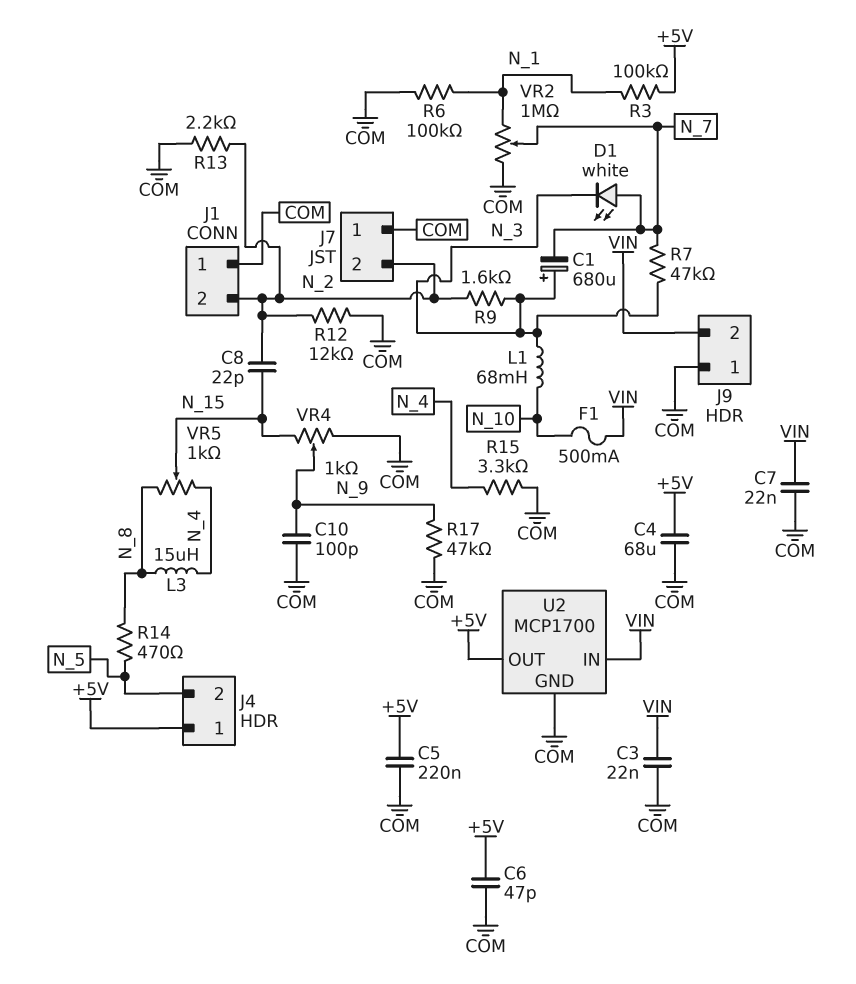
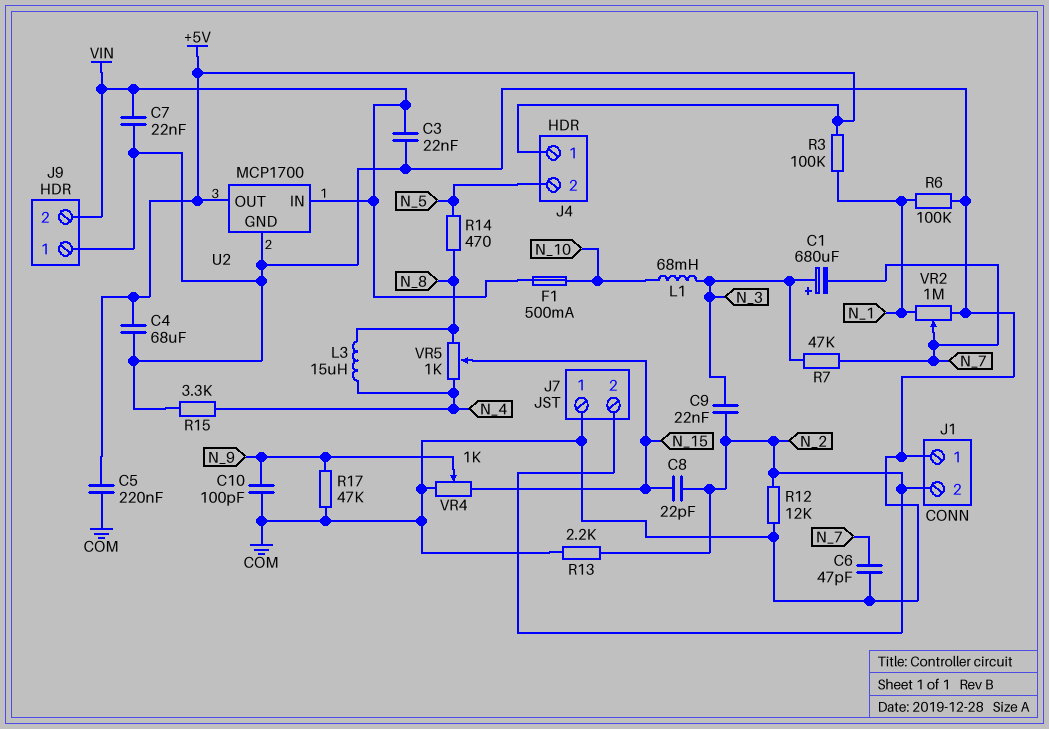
C6: 47pF (+5V, COM) -> 47pF (COM, N_7)
C9: none -> 22nF (N_2, N_3)
D1: LED white (A N_7, K N_3) -> none
R9: 1.6k (N_2, N_3) -> none

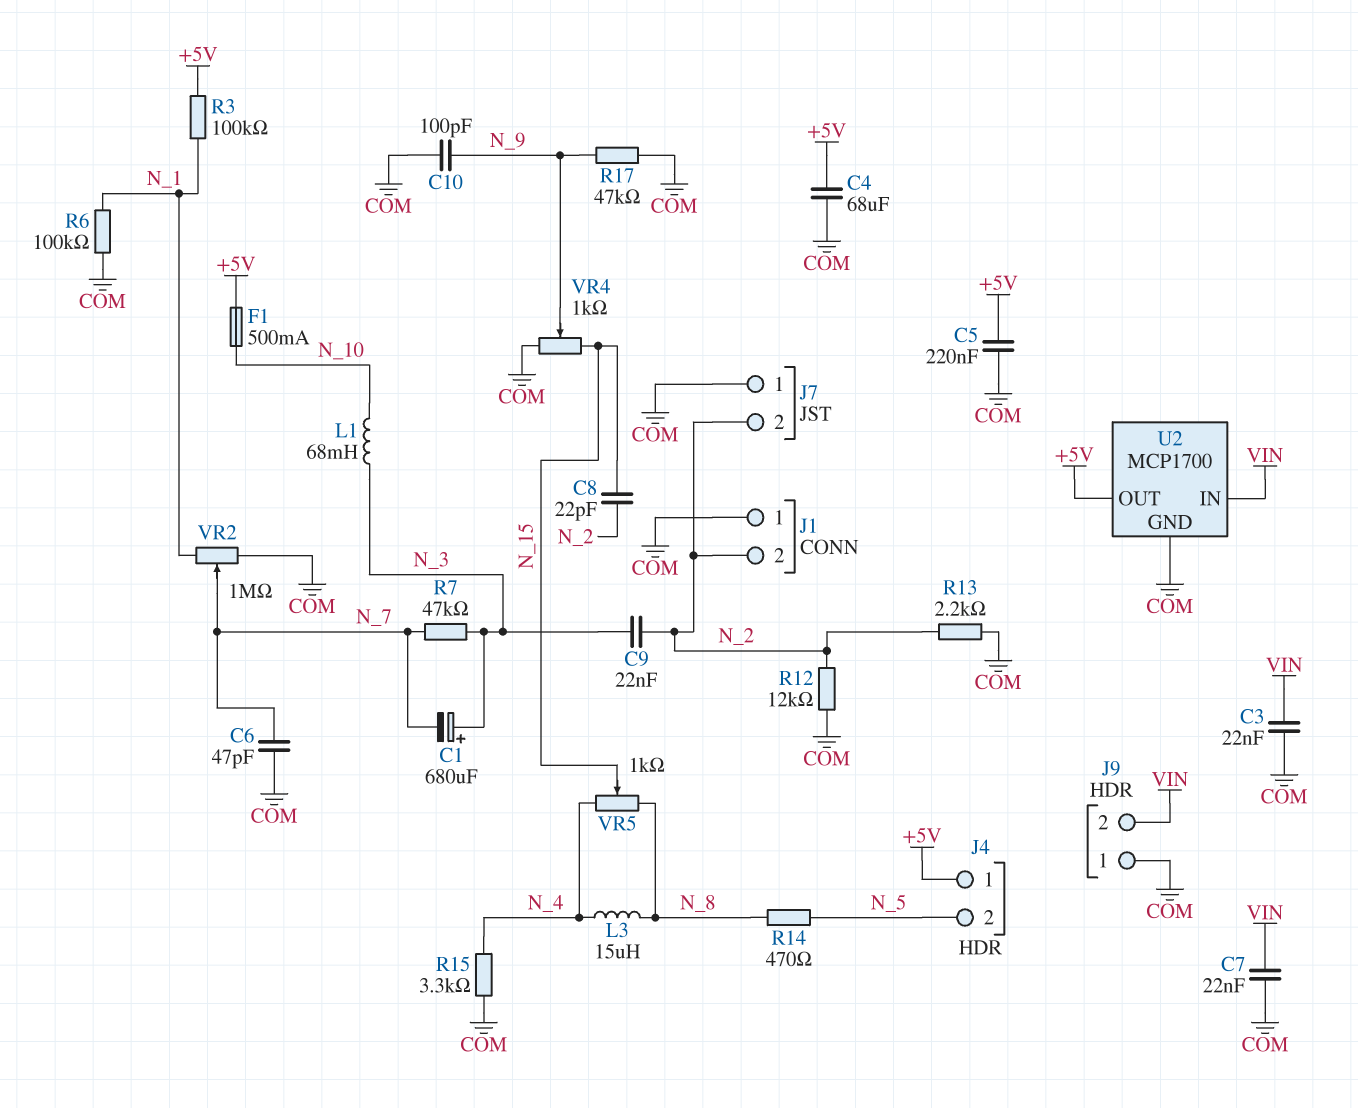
F1: 500mA (N_10, VIN) -> 500mA (+5V, N_10)

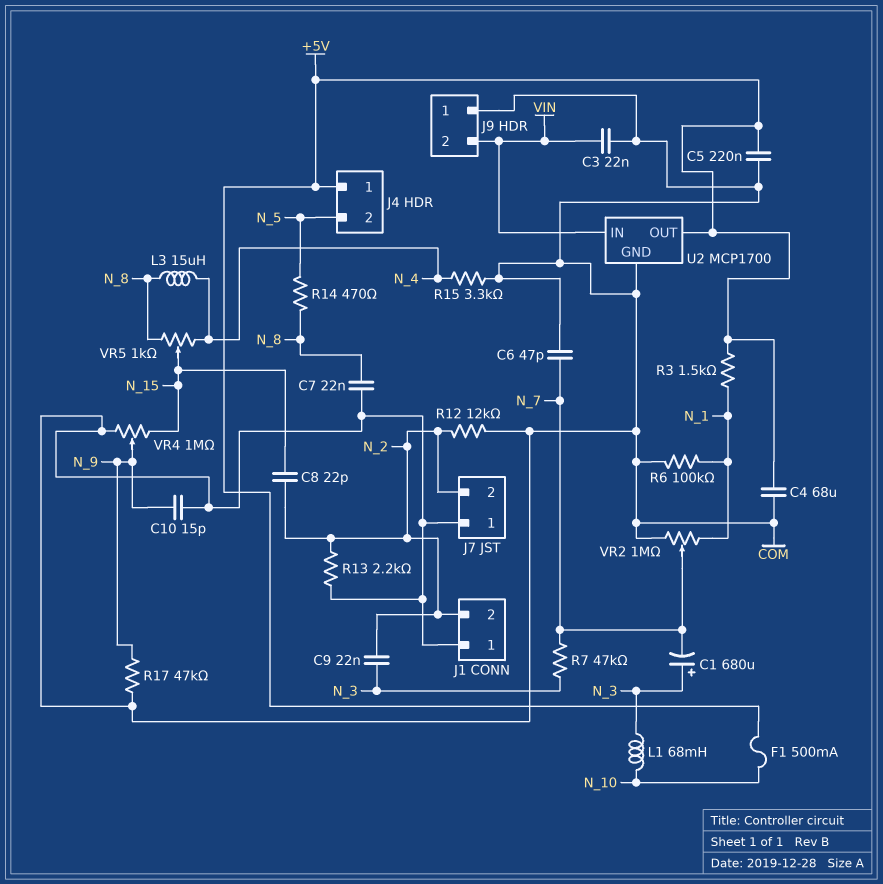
C7: 22nF (COM, VIN) -> 22nF (COM, N_8)
C10: 100pF (COM, N_9) -> 15pF (COM, N_9)
R3: 100k (+5V, N_1) -> 1.5k (+5V, N_1)
VR4: 1k (COM, N_15, wiper N_9) -> 1M (COM, N_15, wiper N_9)

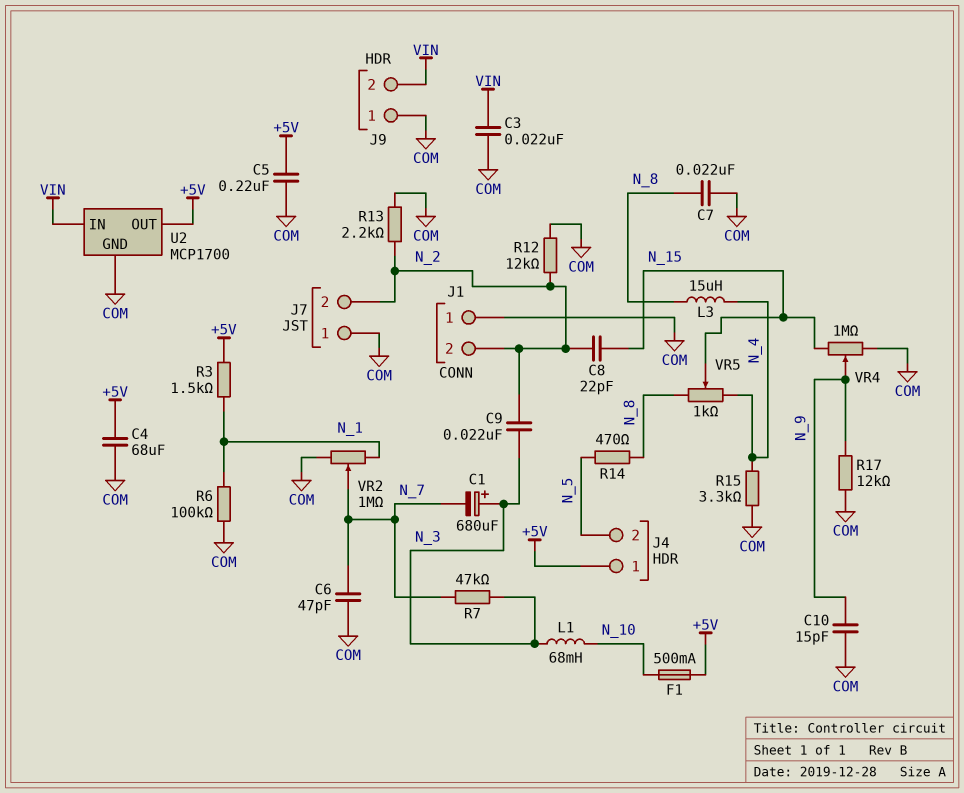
R17: 47k (COM, N_9) -> 12k (COM, N_9)

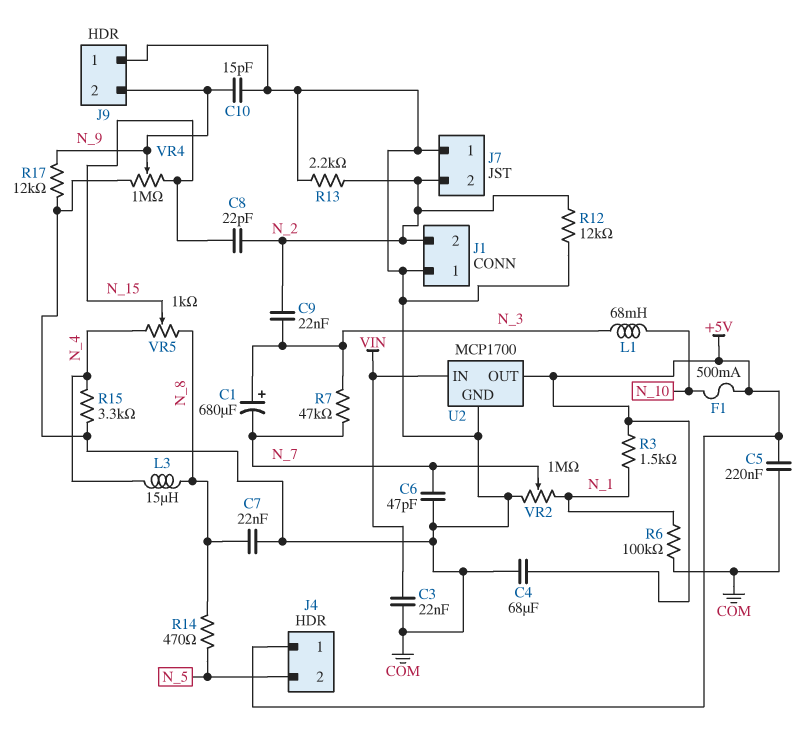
J9 pin 2: VIN -> N_9

